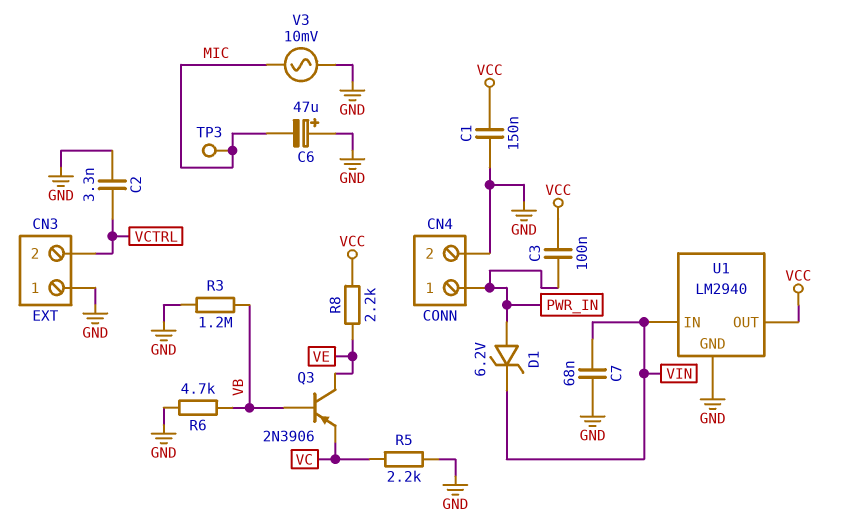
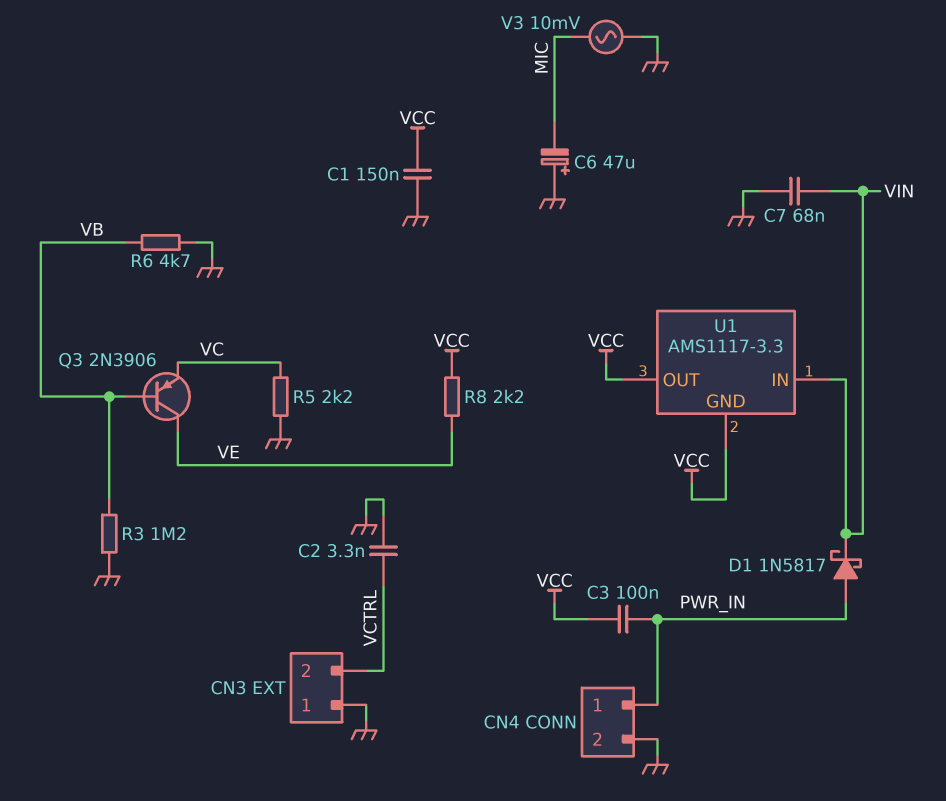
D1: zener 6.2V (A PWR_IN, K VIN) -> schottky 1N5817 (A PWR_IN, K VIN)
TP3: test point (MIC) -> none
U1: LM2940 -> AMS1117-3.3
U1 pin GND: GND -> VCC

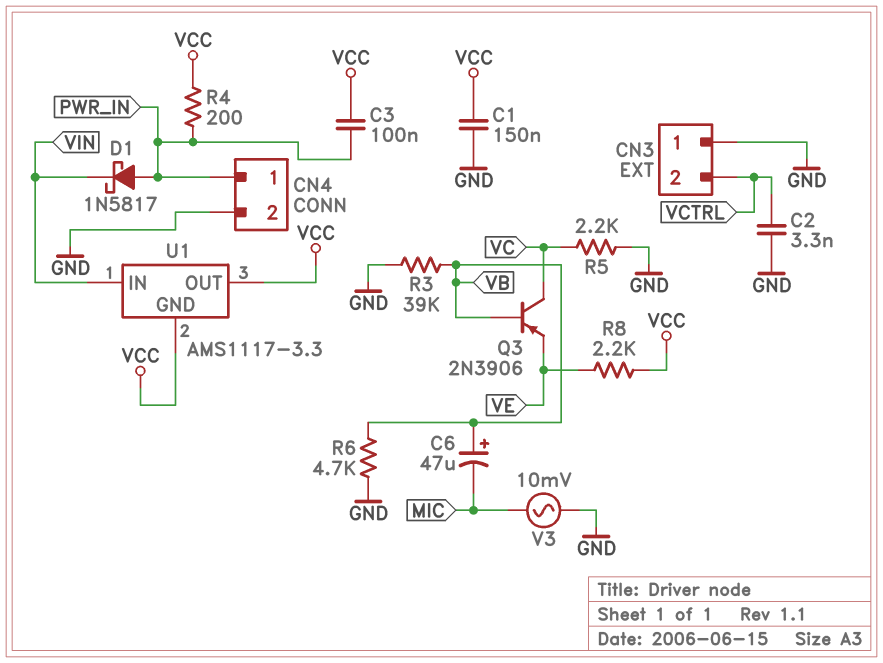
C6: 47uF (plus GND, minus MIC) -> 47uF (plus VB, minus MIC)
C7: 68nF (GND, VIN) -> none
Q3: PNP 2N3906 (B VB, C VE, E VC) -> PNP 2N3906 (B VB, C VC, E VE)
R3: 1.2M (GND, VB) -> 39k (GND, VB)
R4: none -> 200 (PWR_IN, VCC)

